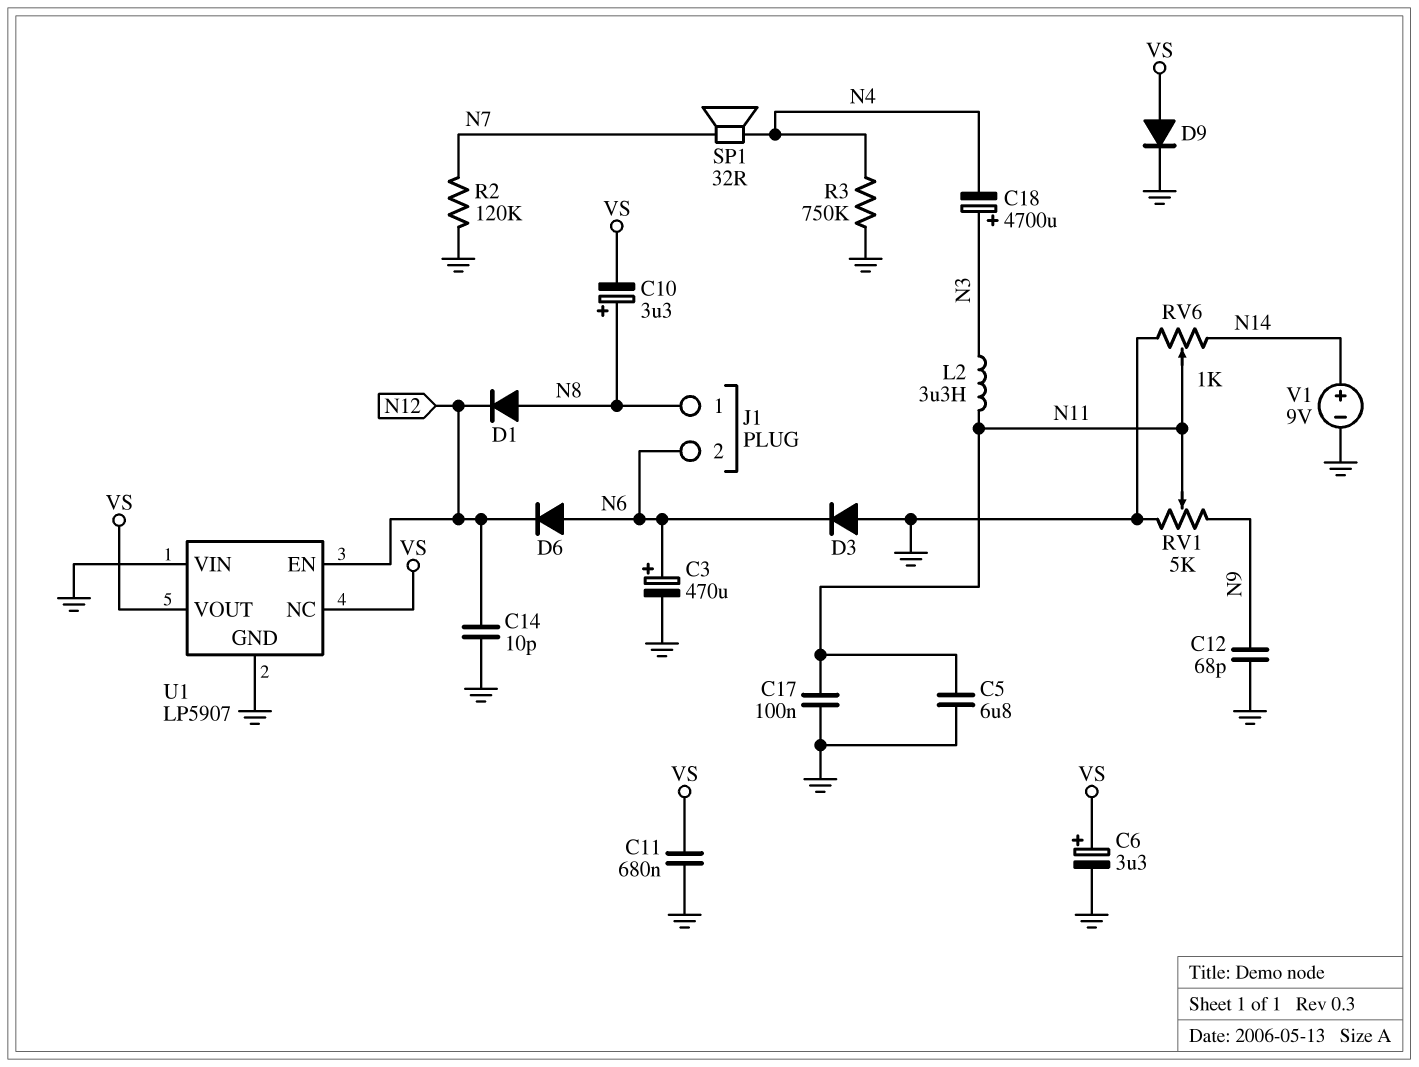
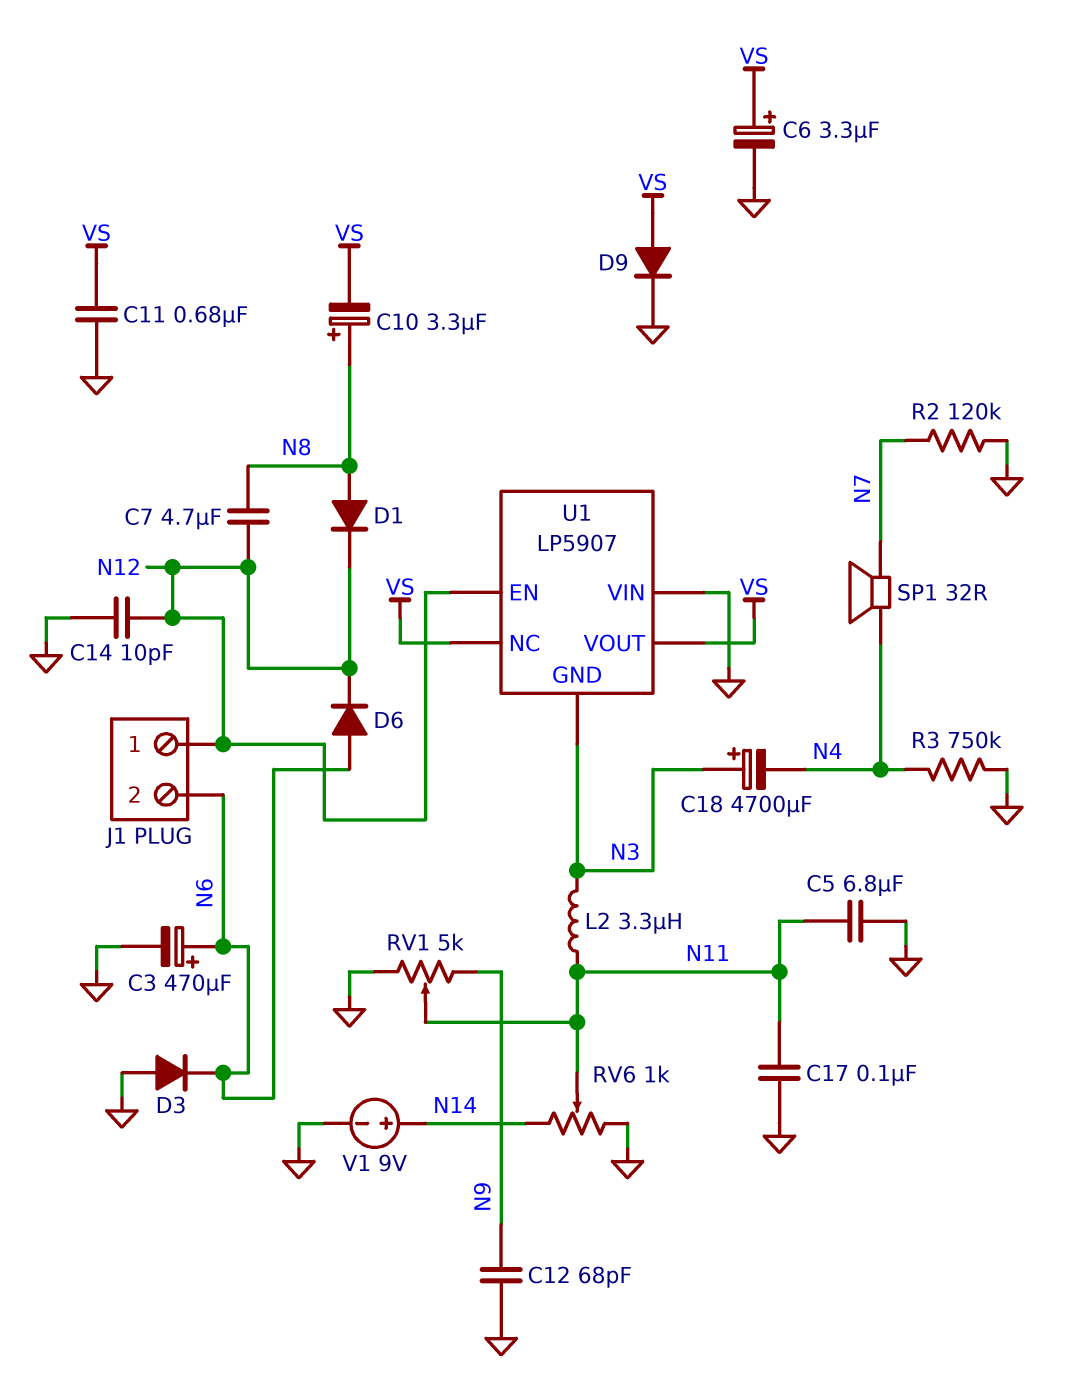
C7: none -> 4.7uF (N8, N12)
J1 pin 1: N8 -> N12
U1 pin GND: GND -> N3

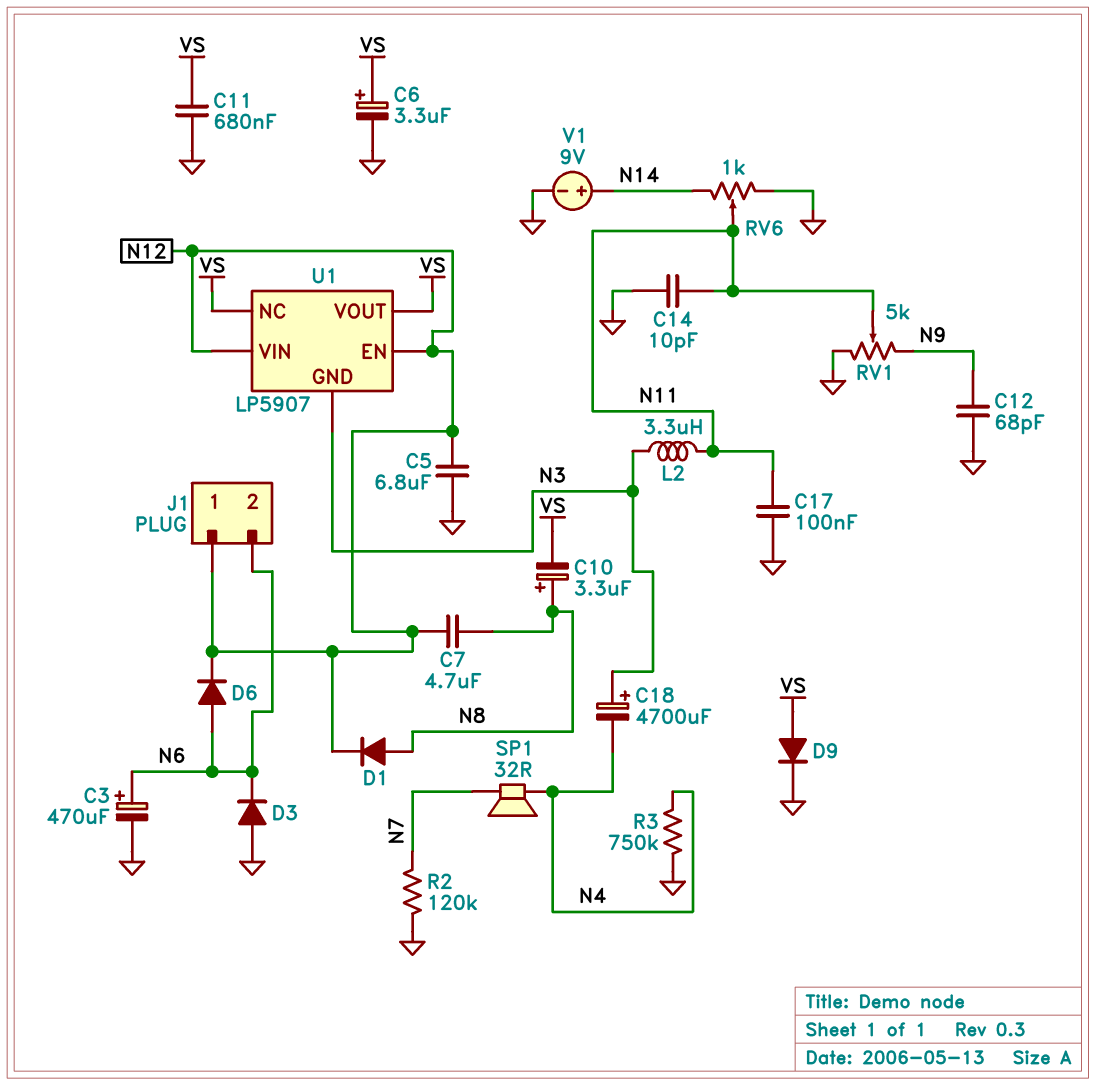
C5: 6.8uF (GND, N11) -> 6.8uF (GND, N12)
C14: 10pF (GND, N12) -> 10pF (GND, N11)
U1 pin VIN: GND -> N12

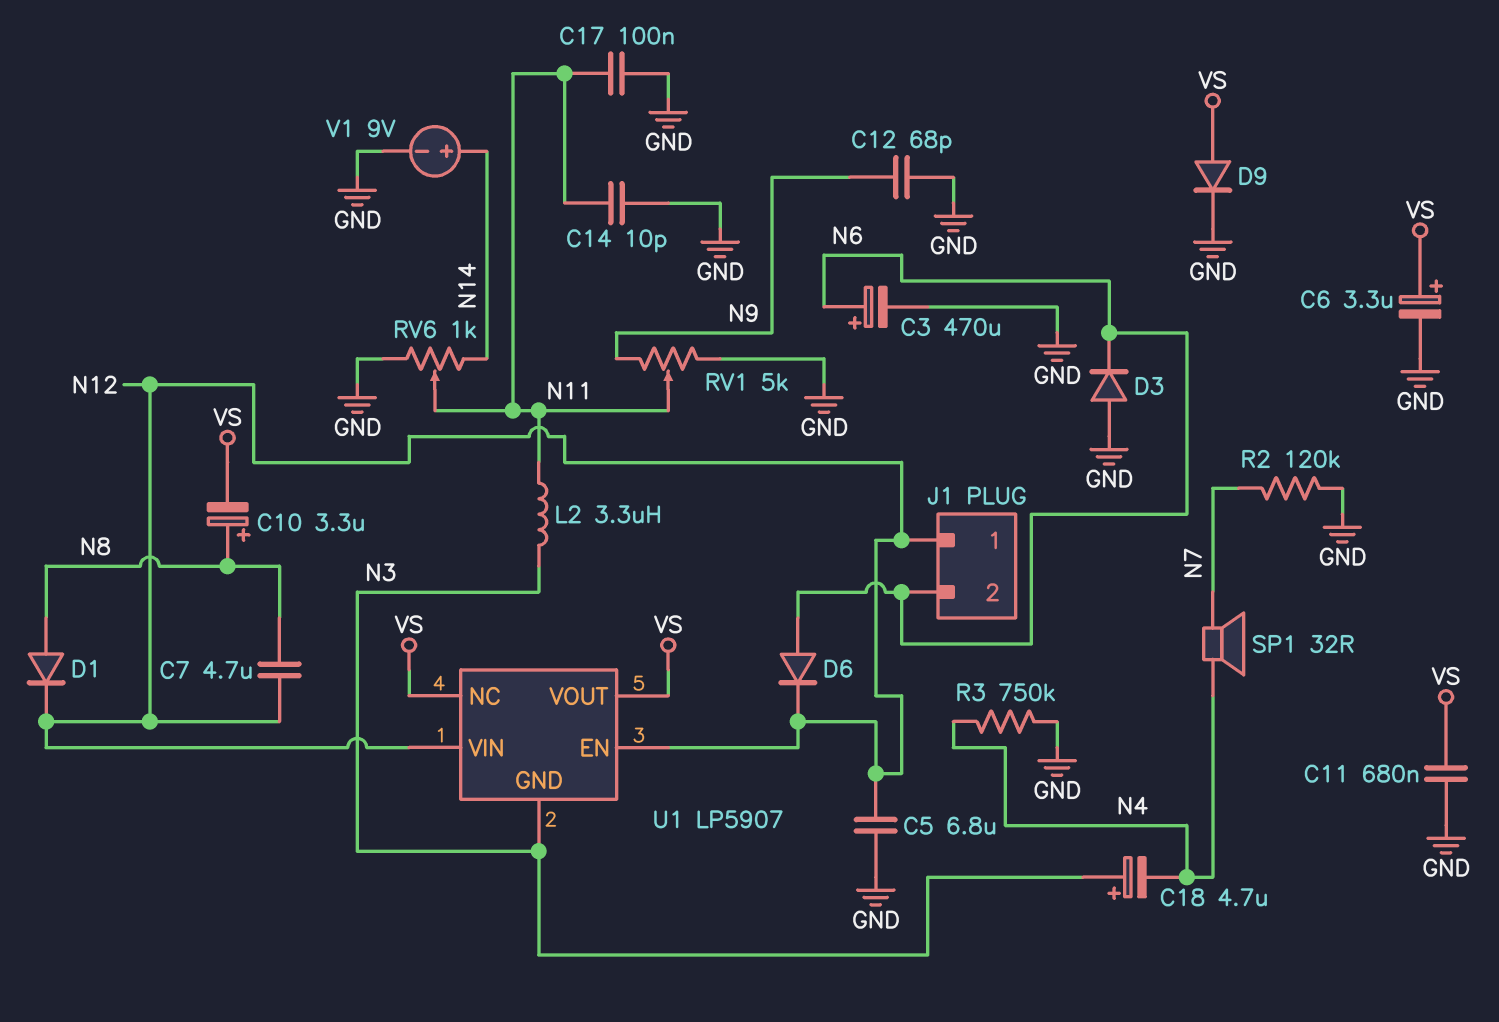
C18: 4700uF (plus N3, minus N4) -> 4.7uF (plus N3, minus N4)

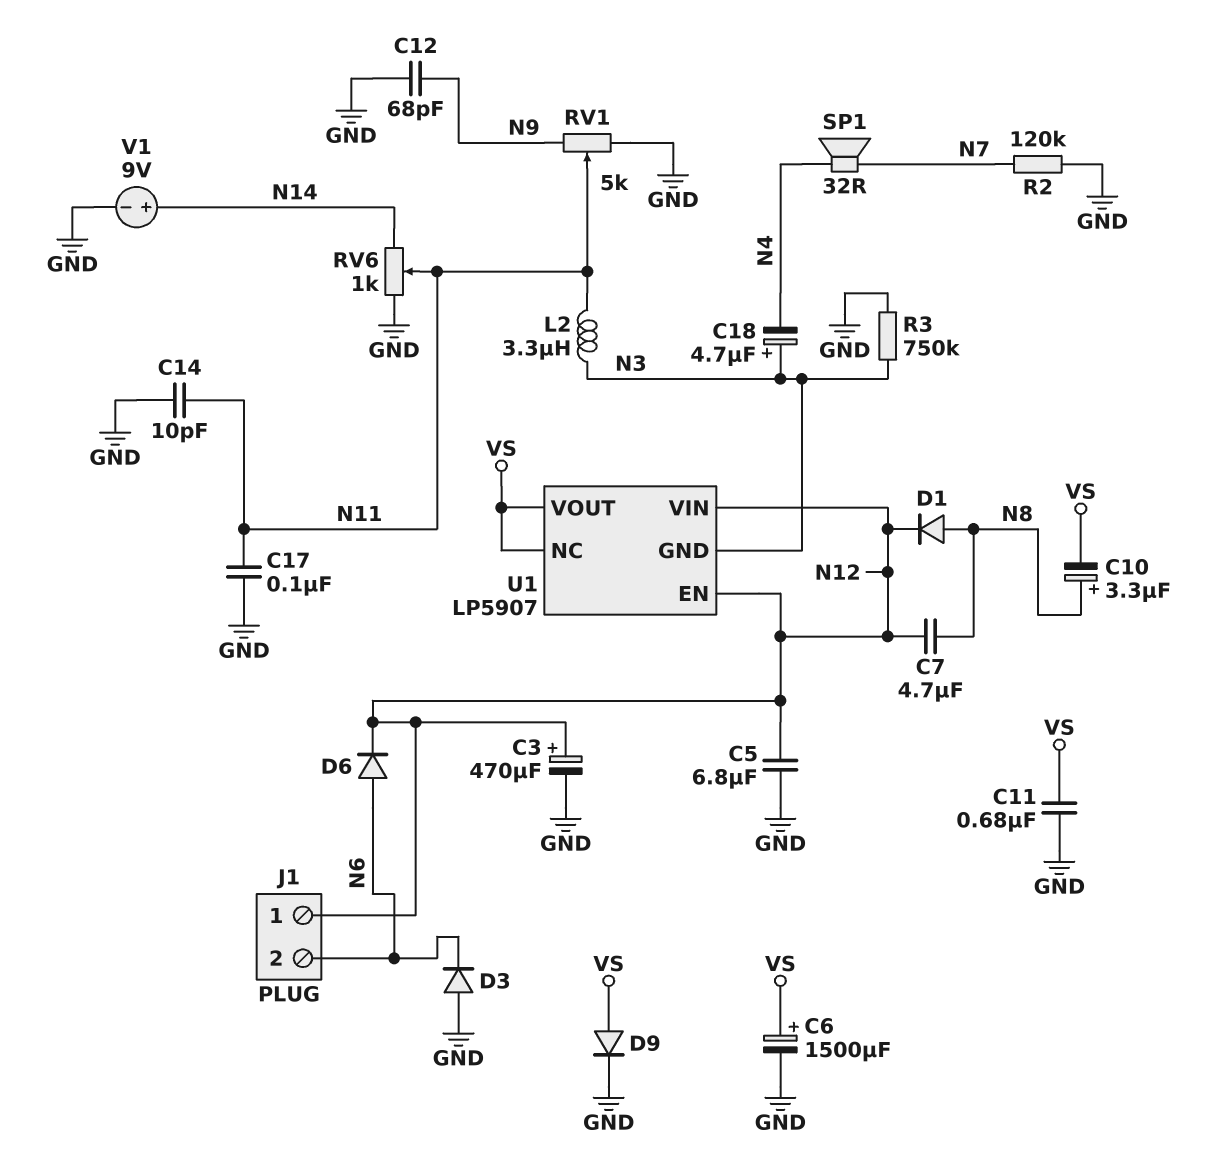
C3: 470uF (plus N6, minus GND) -> 470uF (plus N12, minus GND)
C6: 3.3uF (plus VS, minus GND) -> 1500uF (plus VS, minus GND)
R3: 750k (GND, N4) -> 750k (GND, N3)

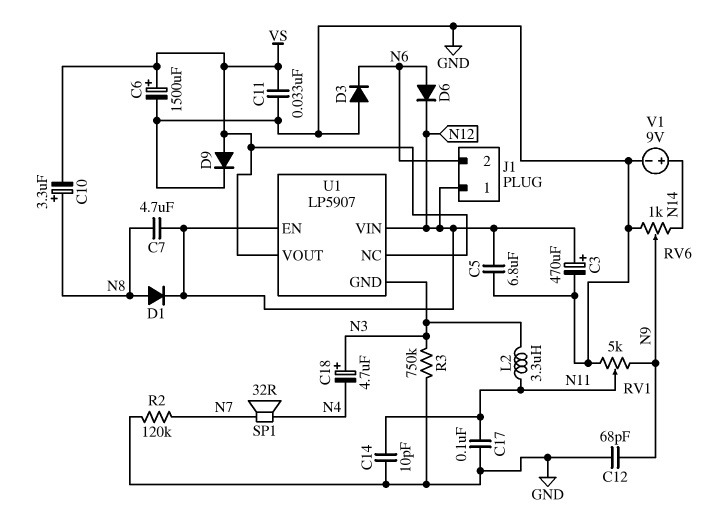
C11: 680nF (GND, VS) -> 33nF (GND, VS)
RV6: 1k (GND, N14, wiper N11) -> 1k (GND, N14, wiper N9)

